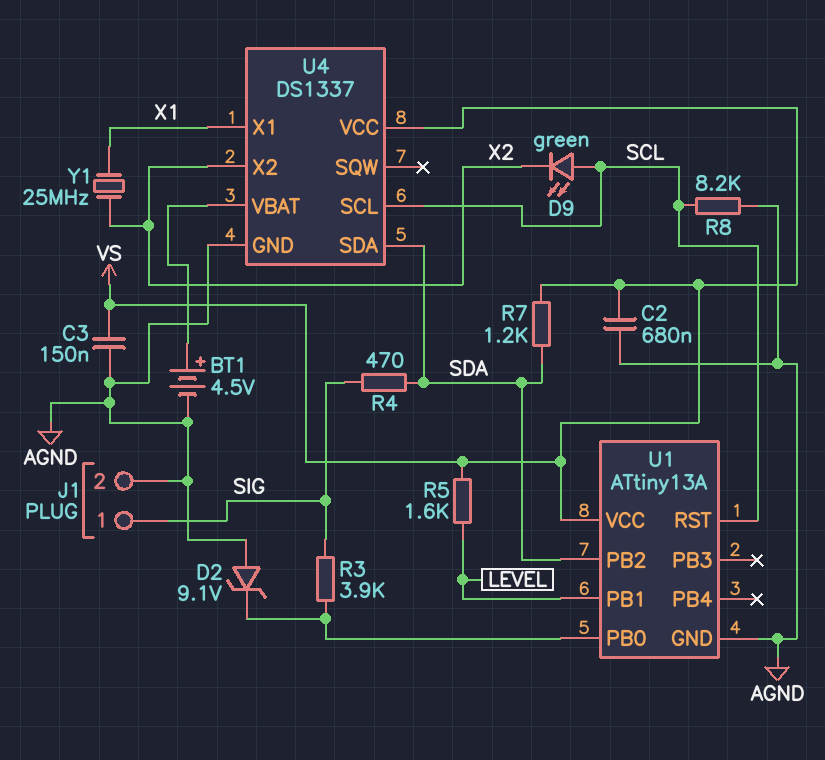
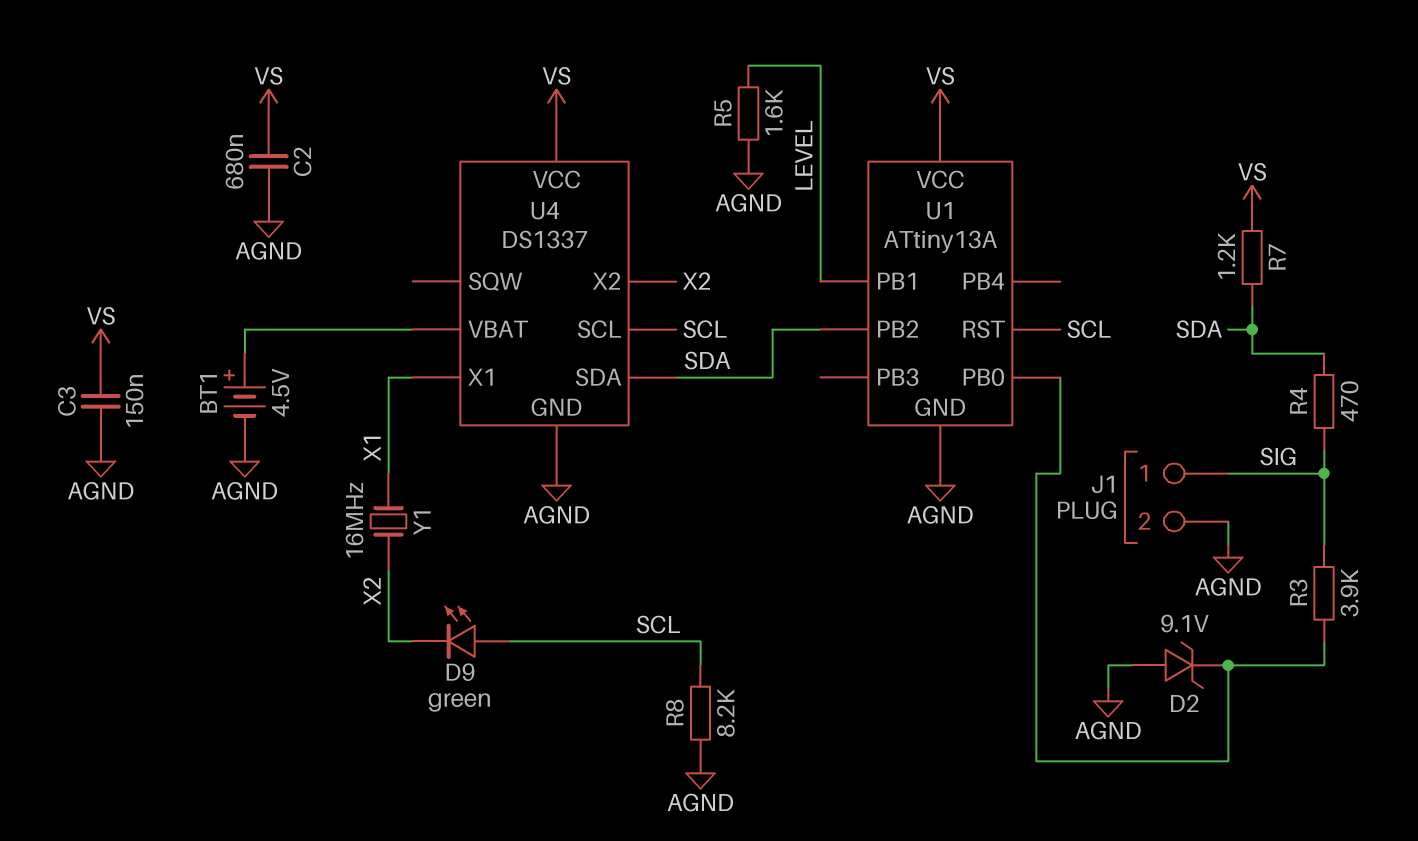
R5: 1.6k (LEVEL, VS) -> 1.6k (AGND, LEVEL)
Y1: 25MHz (X1, X2) -> 16MHz (X1, X2)

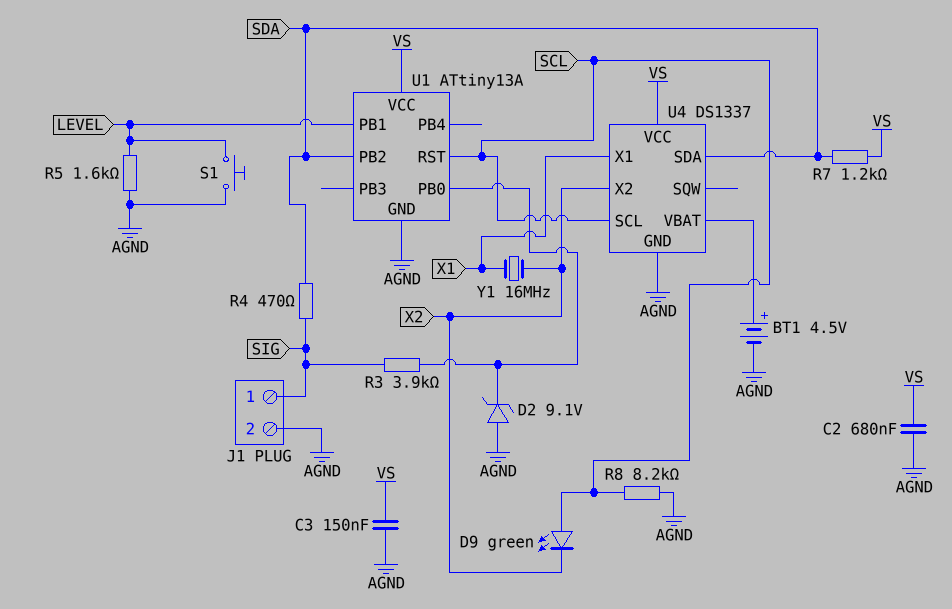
S1: none -> button (AGND, LEVEL)

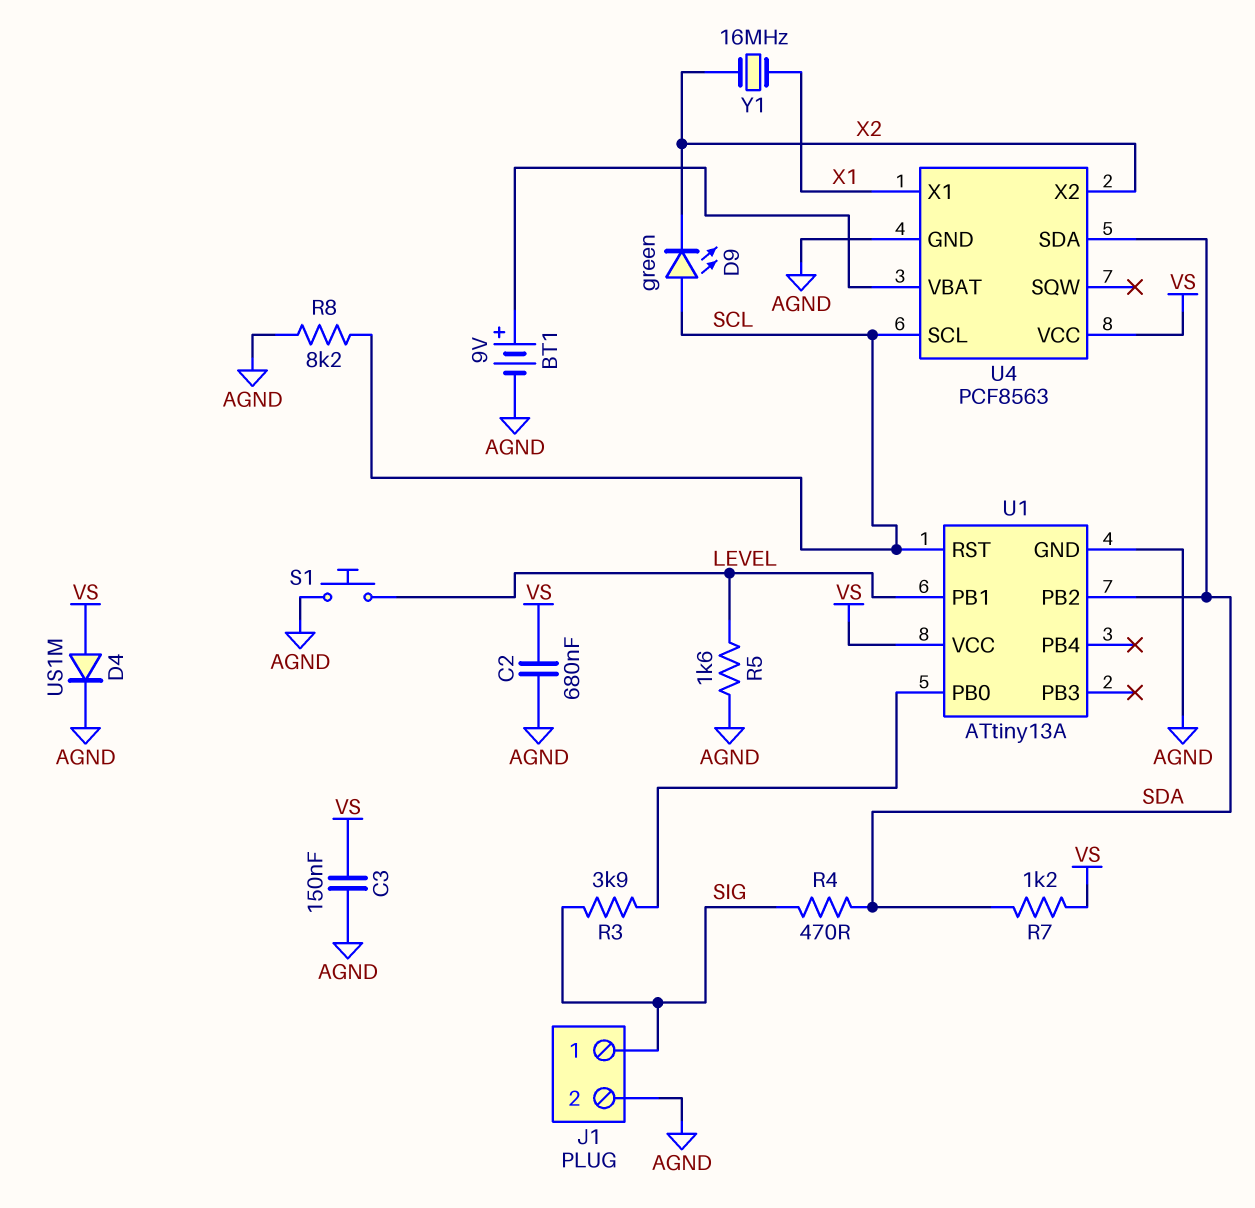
BT1: 4.5V (plus U4/VBAT, minus AGND) -> 9V (plus U4/VBAT, minus AGND)
D2: zener 9.1V (A AGND, K U1/PB0) -> none
D4: none -> diode US1M (A VS, K AGND)
U4: DS1337 -> PCF8563

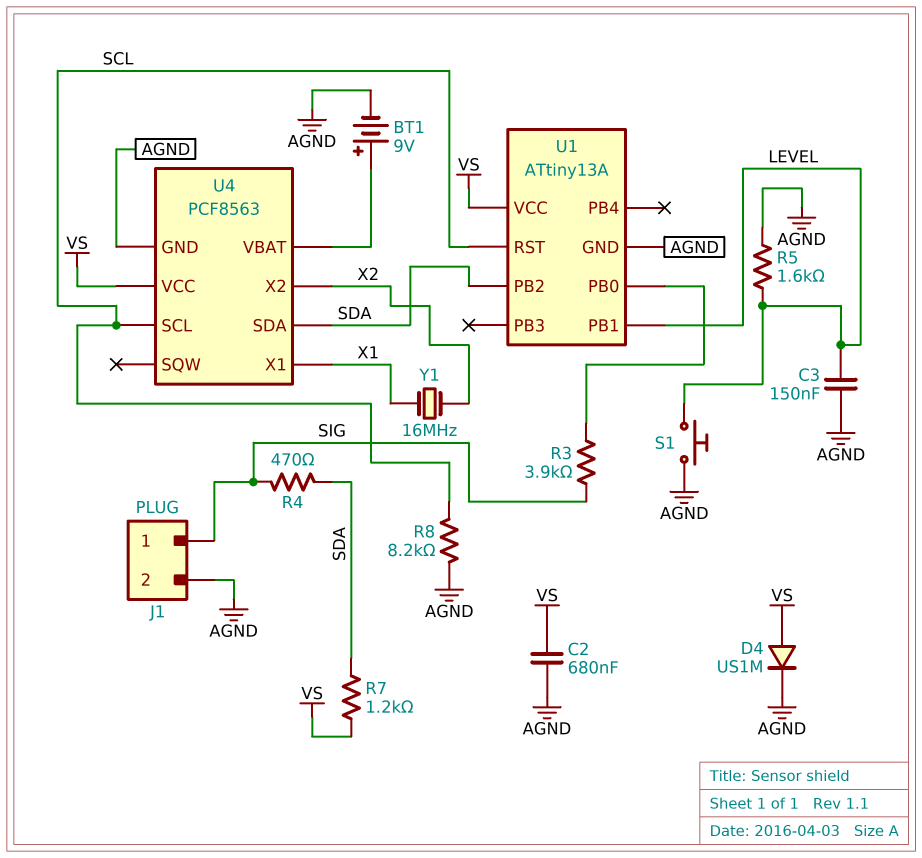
C3: 150nF (AGND, VS) -> 150nF (AGND, LEVEL)
D9: LED green (A SCL, K X2) -> none

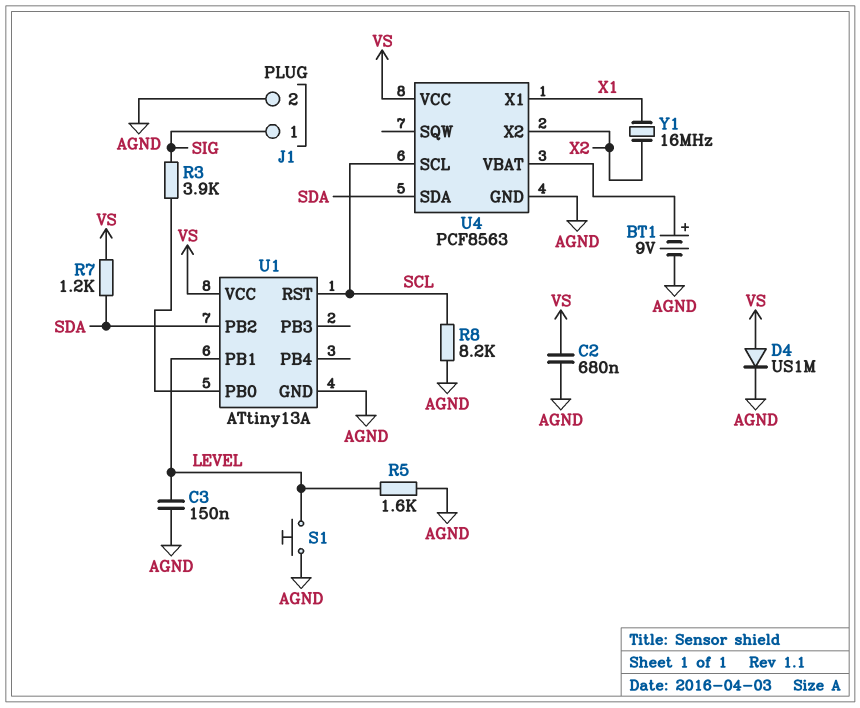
R4: 470 (SDA, SIG) -> none

